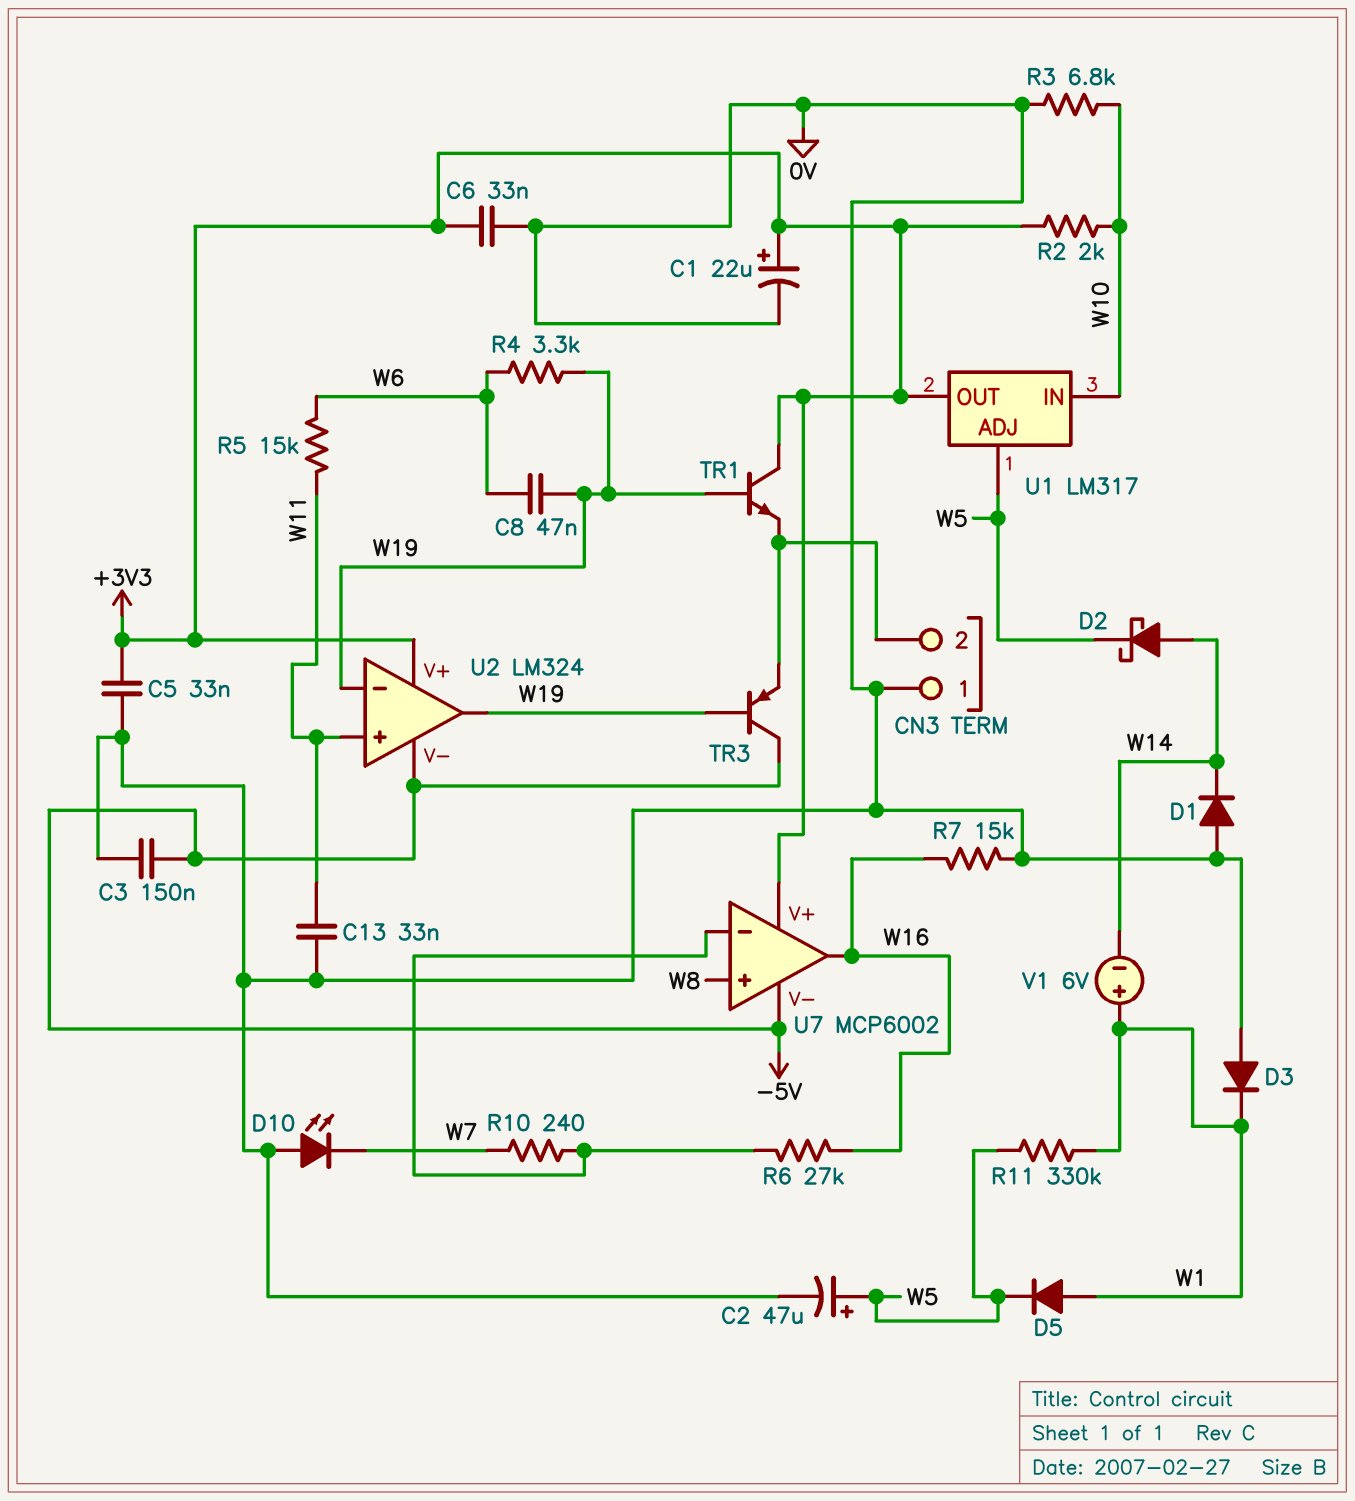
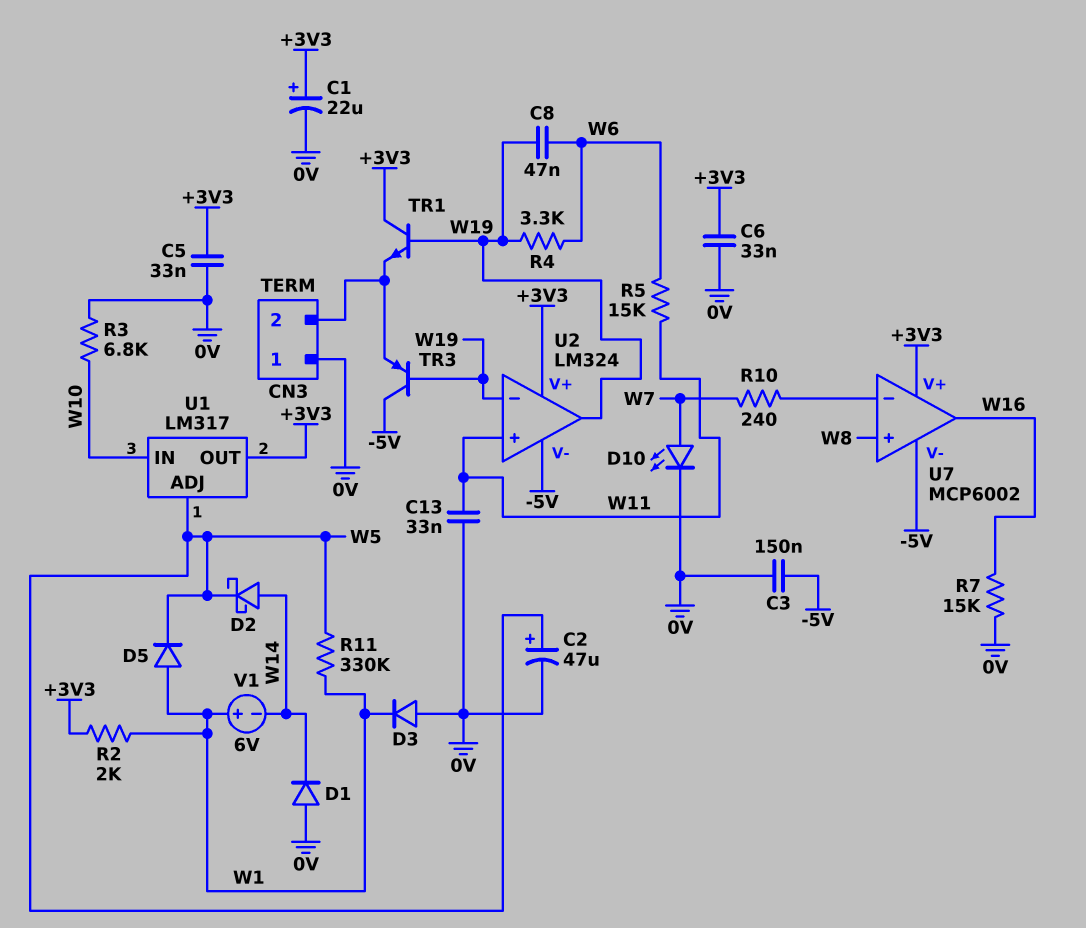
D10: LED (A 0V, K W7) -> LED (A W7, K 0V)
R2: 2k (+3V3, W10) -> 2k (+3V3, W1)
R6: 27k (U7/in-, W16) -> none

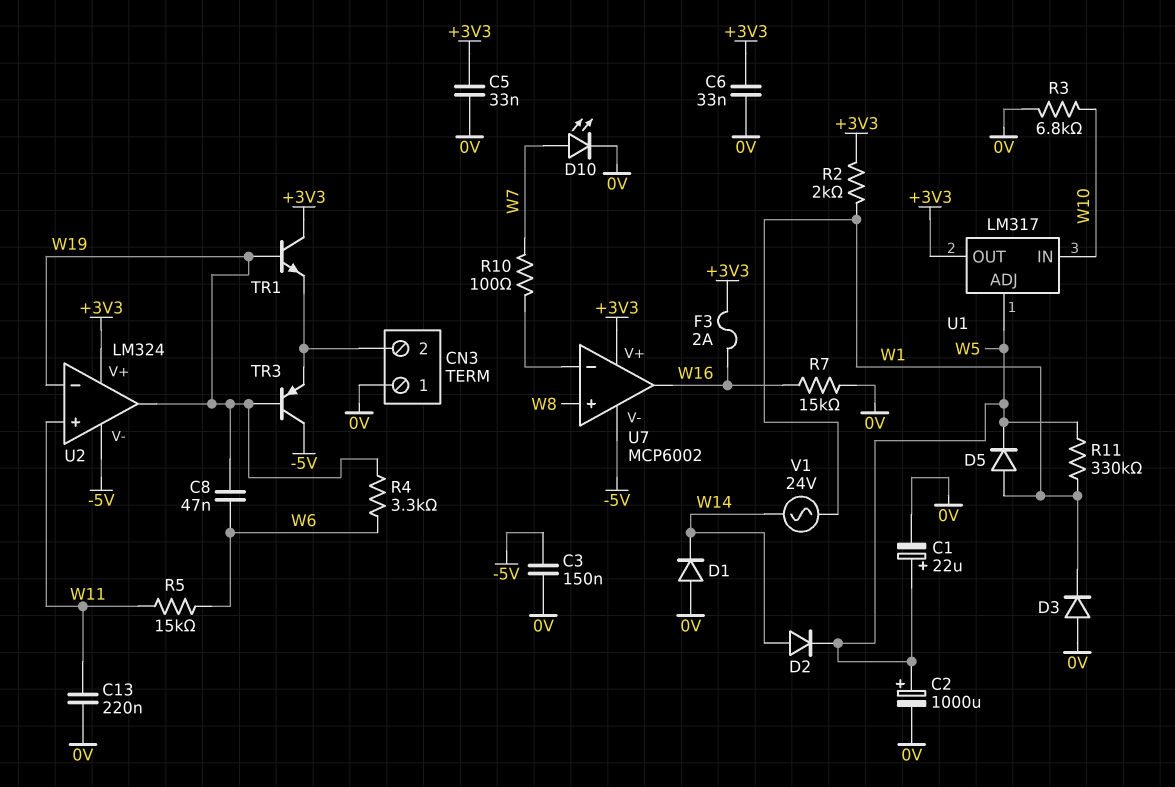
C1: 22uF (plus +3V3, minus 0V) -> 22uF (plus W5, minus 0V)
C2: 47uF (plus W5, minus 0V) -> 1000uF (plus W5, minus 0V)
C13: 33nF (0V, W11) -> 220nF (0V, W11)
D2: schottky (A W14, K W5) -> diode (A W14, K W5)
F3: none -> 2A (+3V3, W16)
R10: 240 (U7/in-, W7) -> 100 (U7/in-, W7)
V1: 6V (plus W1, minus W14) -> AC 24V (W1, W14)

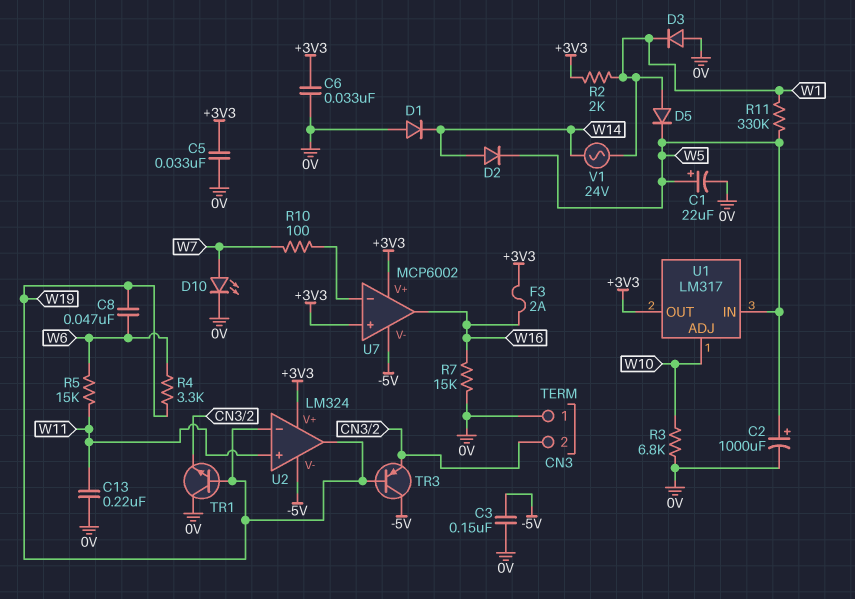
TR1: NPN (B W19, C +3V3, E CN3/2) -> NPN (B W19, C 0V, E CN3/2)
U1 pin ADJ: W5 -> W10
U1 pin IN: W10 -> W5
U7 pin in+: W8 -> +3V3

